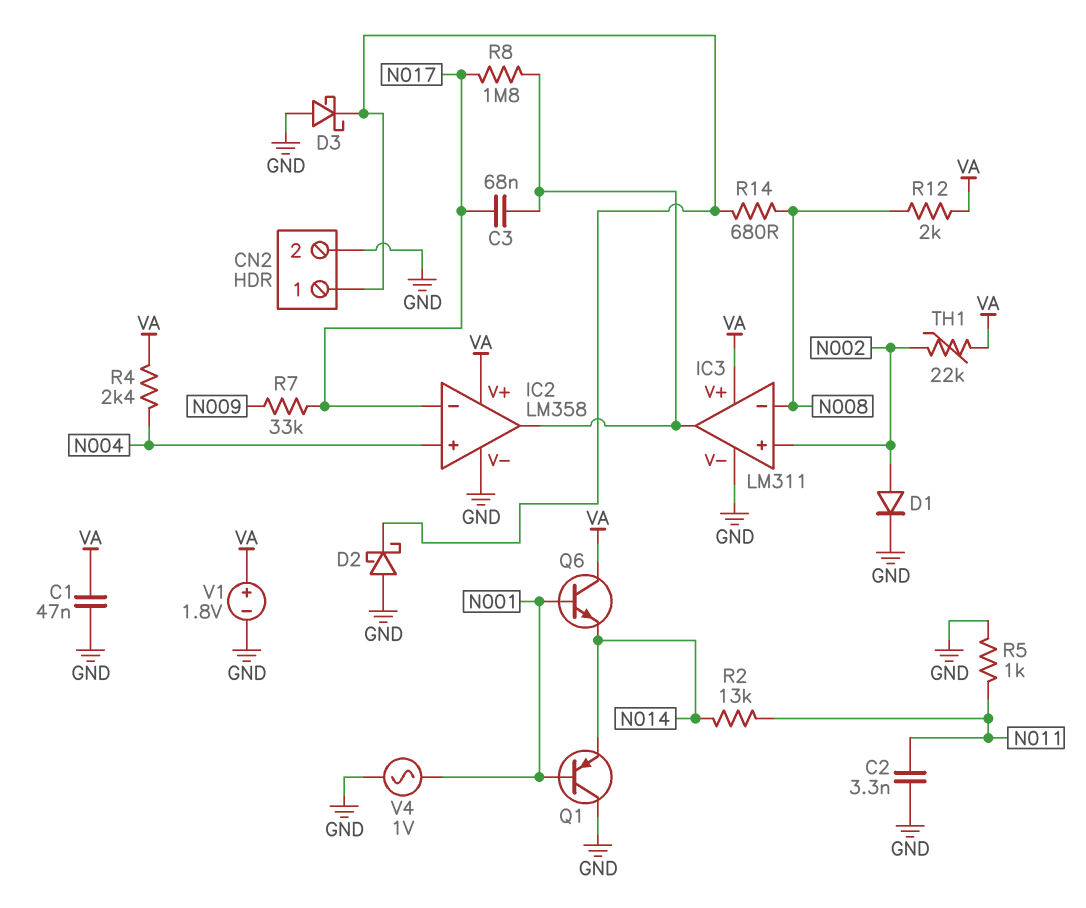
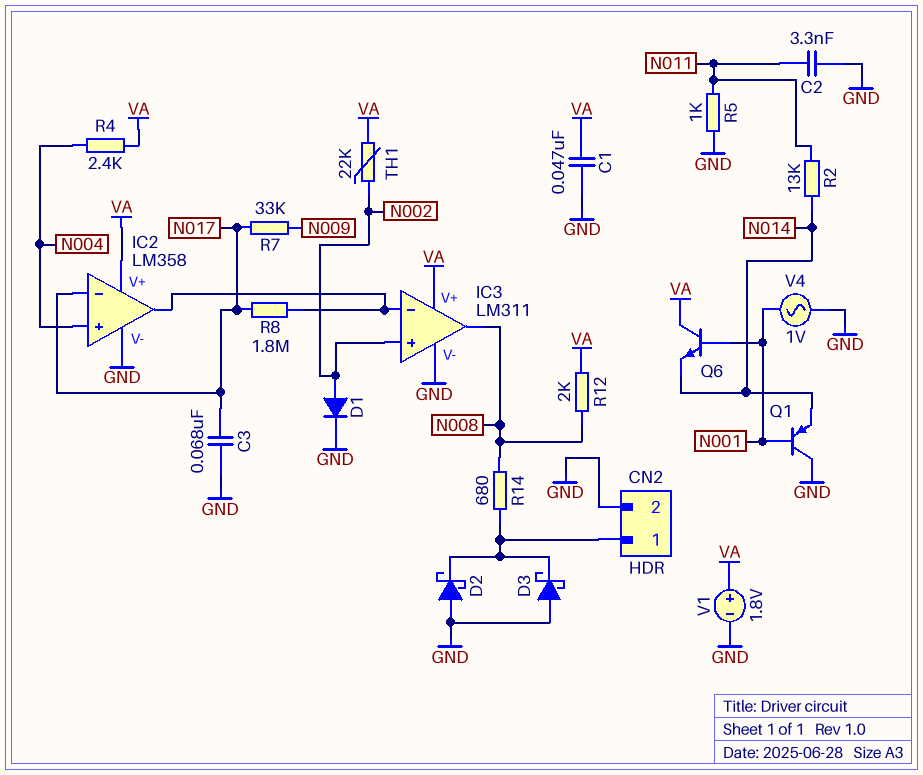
C3: 68nF (IC2/out, N017) -> 68nF (GND, N017)
IC3 pin in-: N008 -> IC2/out
IC3 pin out: IC2/out -> N008

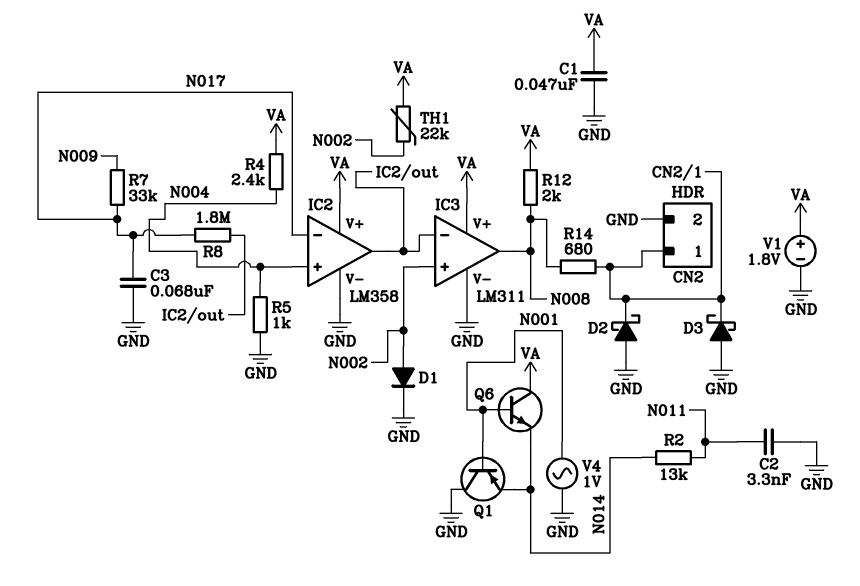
R5: 1k (GND, N011) -> 1k (GND, N004)

